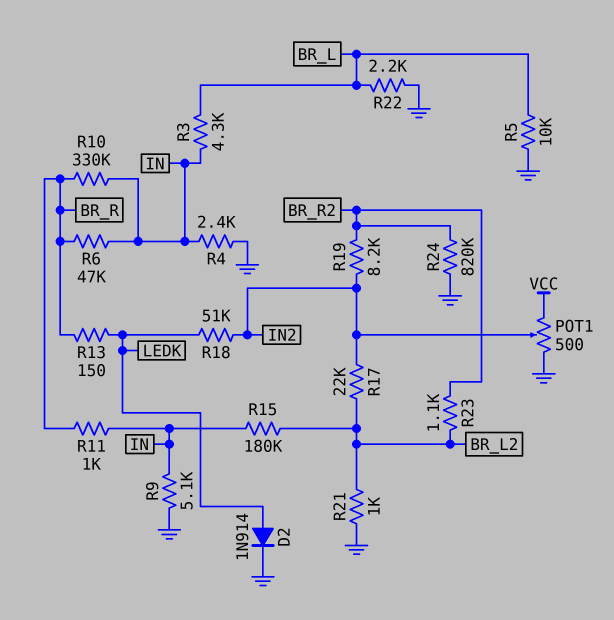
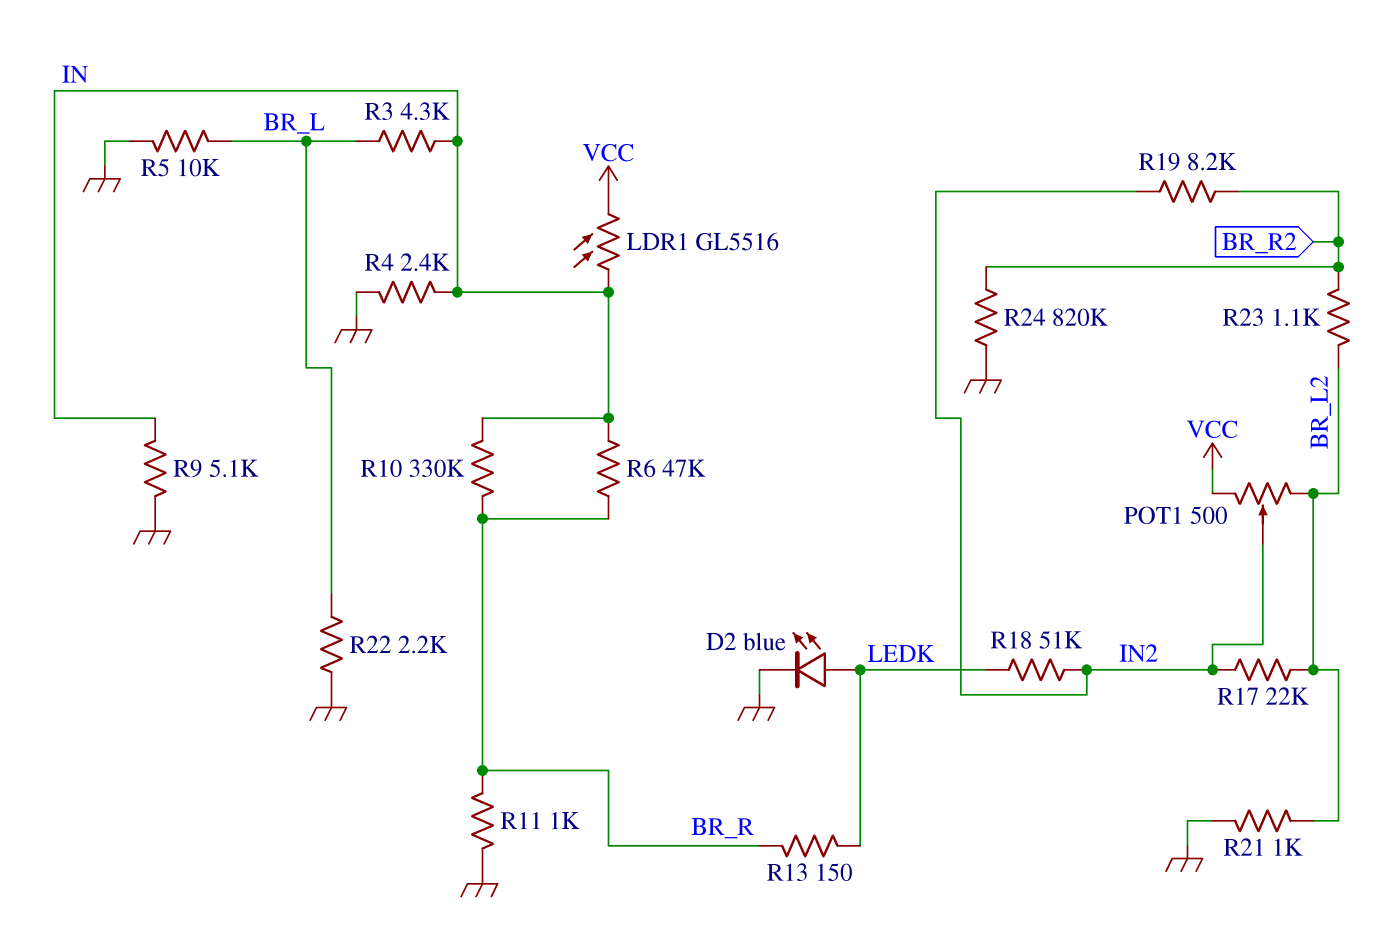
D2: diode 1N914 (A LEDK, K GND) -> LED blue (A LEDK, K GND)
LDR1: none -> GL5516 (IN, VCC)
POT1: 500 (GND, VCC, wiper IN2) -> 500 (BR_L2, VCC, wiper IN2)
R11: 1k (BR_R, IN) -> 1k (BR_R, GND)
R15: 180k (BR_L2, IN) -> none

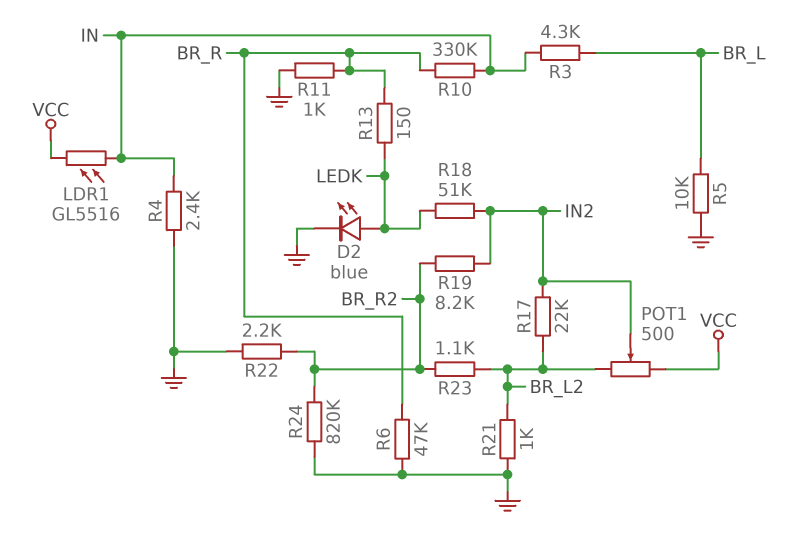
R6: 47k (BR_R, IN) -> 47k (BR_R, GND)
R9: 5.1k (GND, IN) -> none
R22: 2.2k (BR_L, GND) -> 2.2k (BR_R2, GND)

